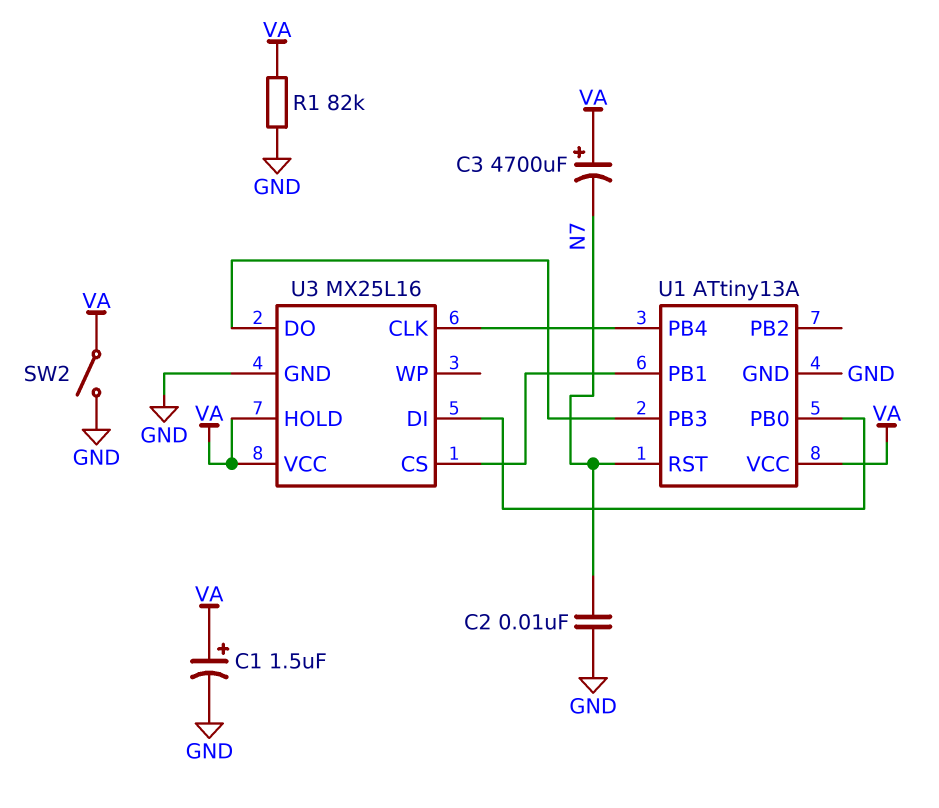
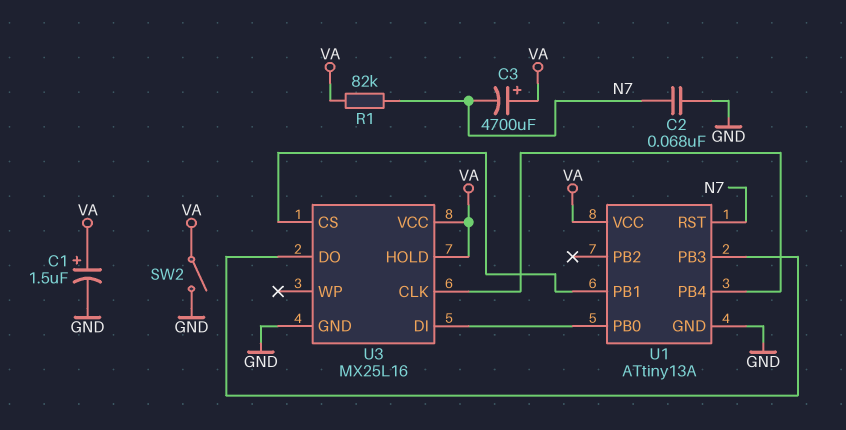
C2: 10nF (GND, N7) -> 68nF (GND, N7)
R1: 82k (GND, VA) -> 82k (N7, VA)

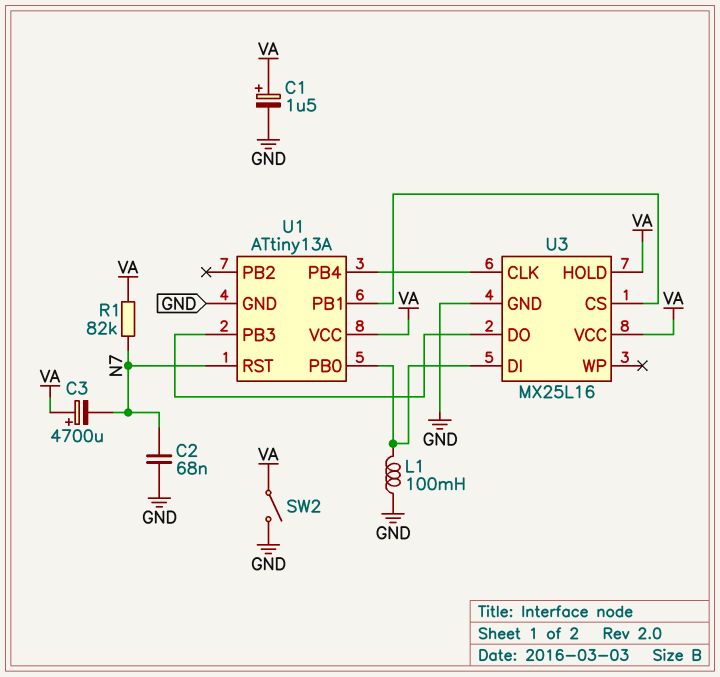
L1: none -> 100mH (GND, U1/PB0)

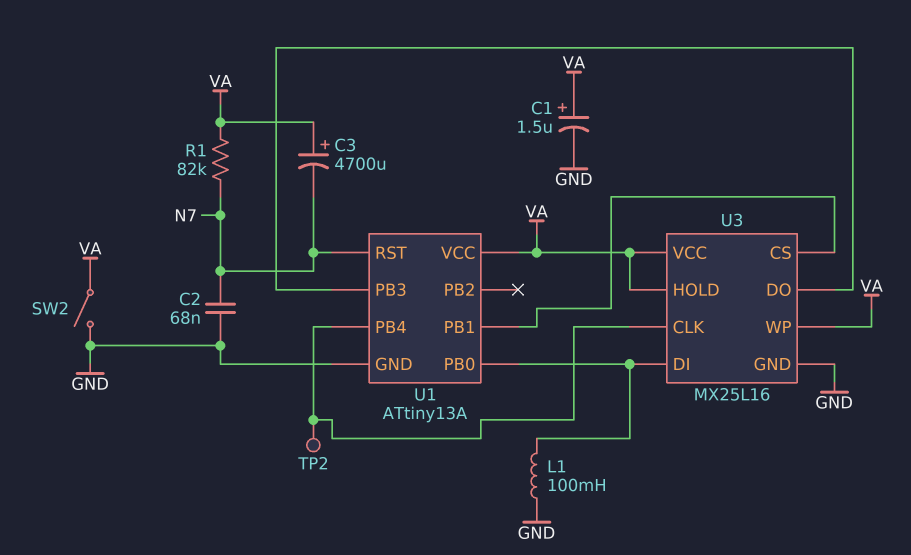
TP2: none -> test point (U1/PB4)
U3 pin WP: none -> VA

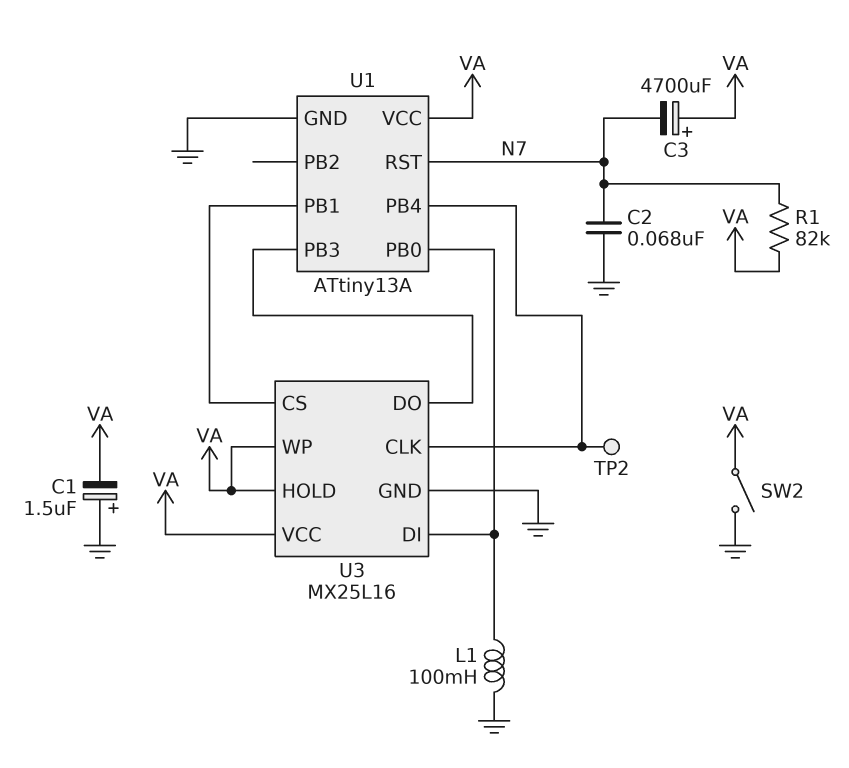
C1: 1.5uF (plus VA, minus GND) -> 1.5uF (plus GND, minus VA)

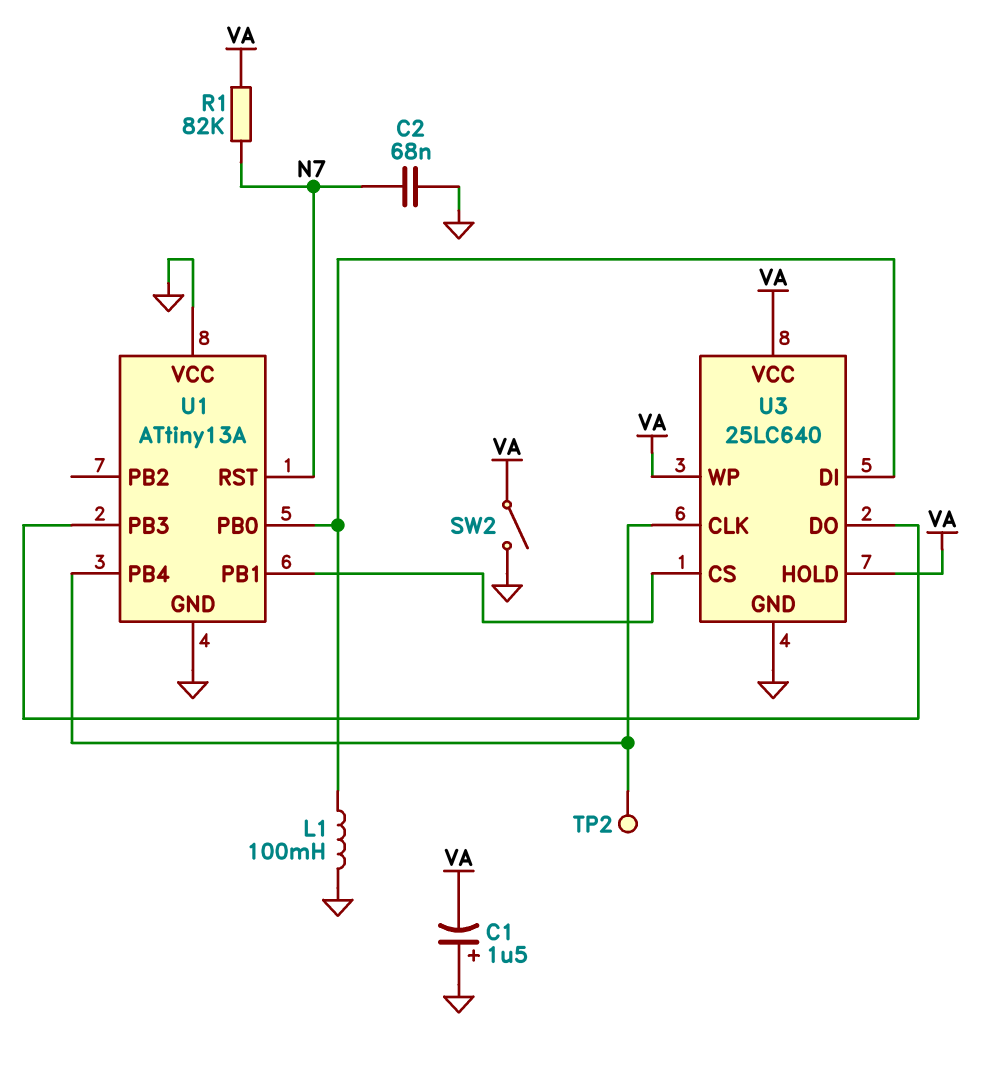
C3: 4700uF (plus VA, minus N7) -> none
U1 pin VCC: VA -> GND
U3: MX25L16 -> 25LC640

